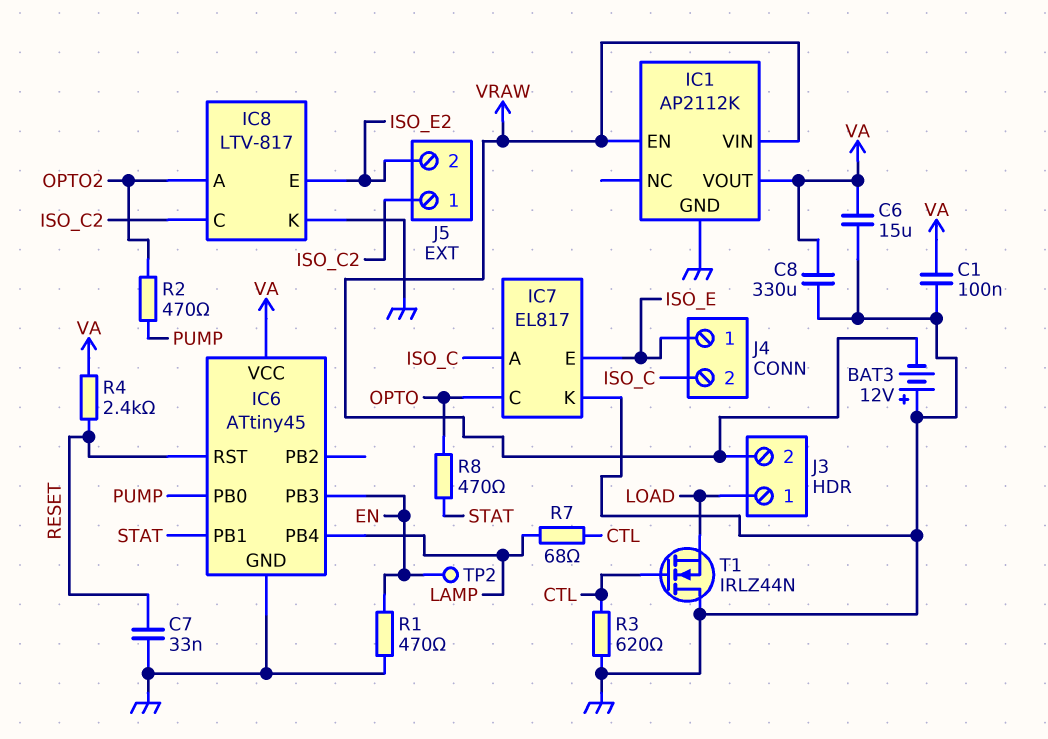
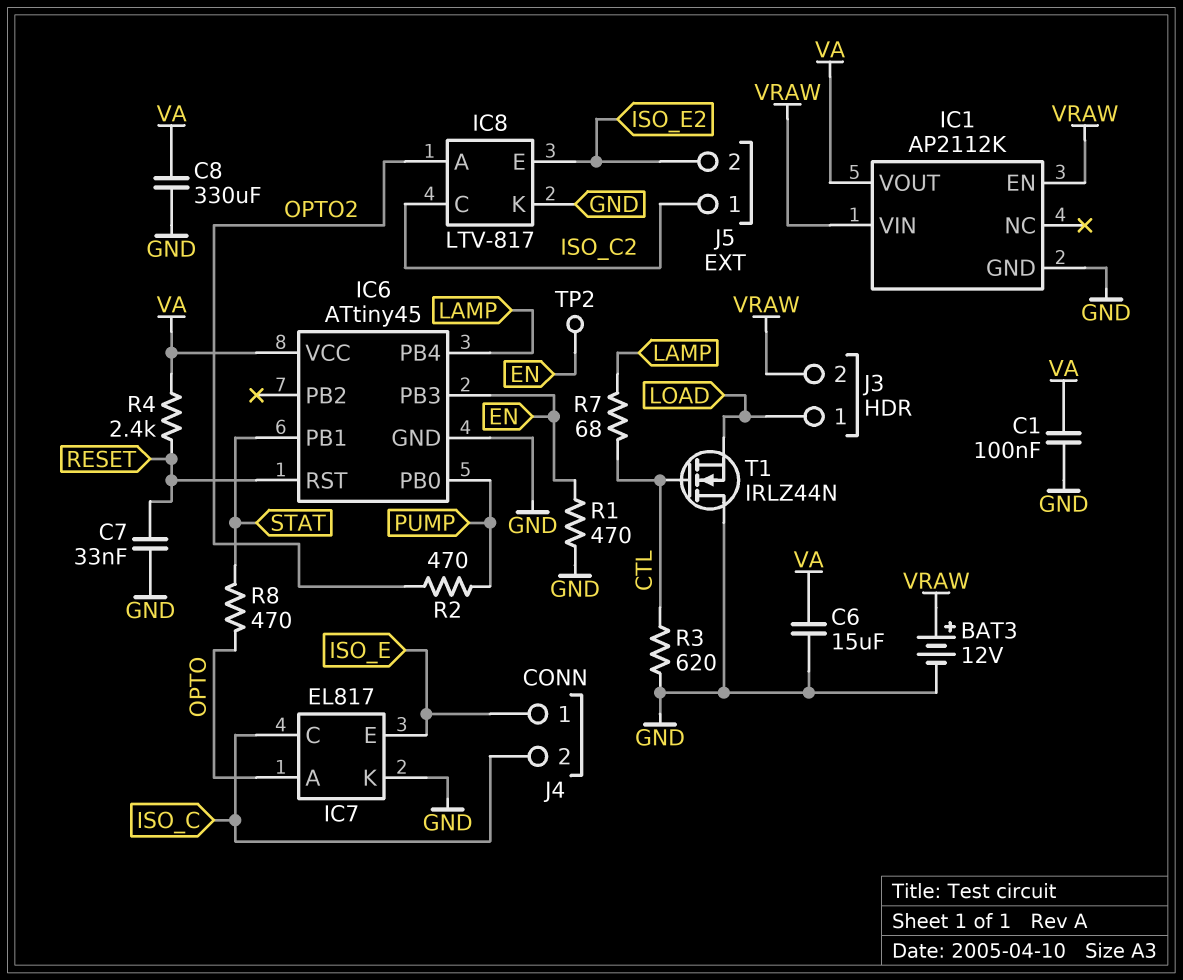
BAT3: 12V (plus GND, minus VRAW) -> 12V (plus VRAW, minus GND)
IC7 pin A: ISO_C -> OPTO
IC7 pin C: OPTO -> ISO_C

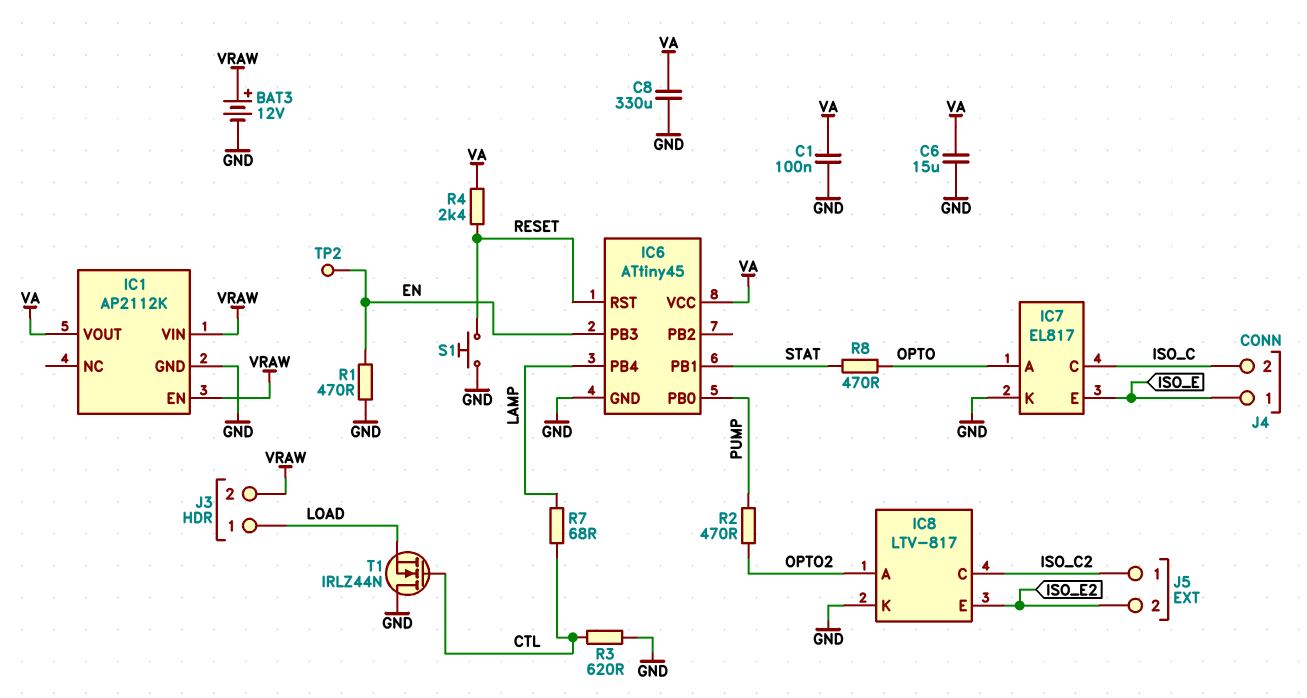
C7: 33nF (GND, RESET) -> none
S1: none -> button (GND, RESET)

